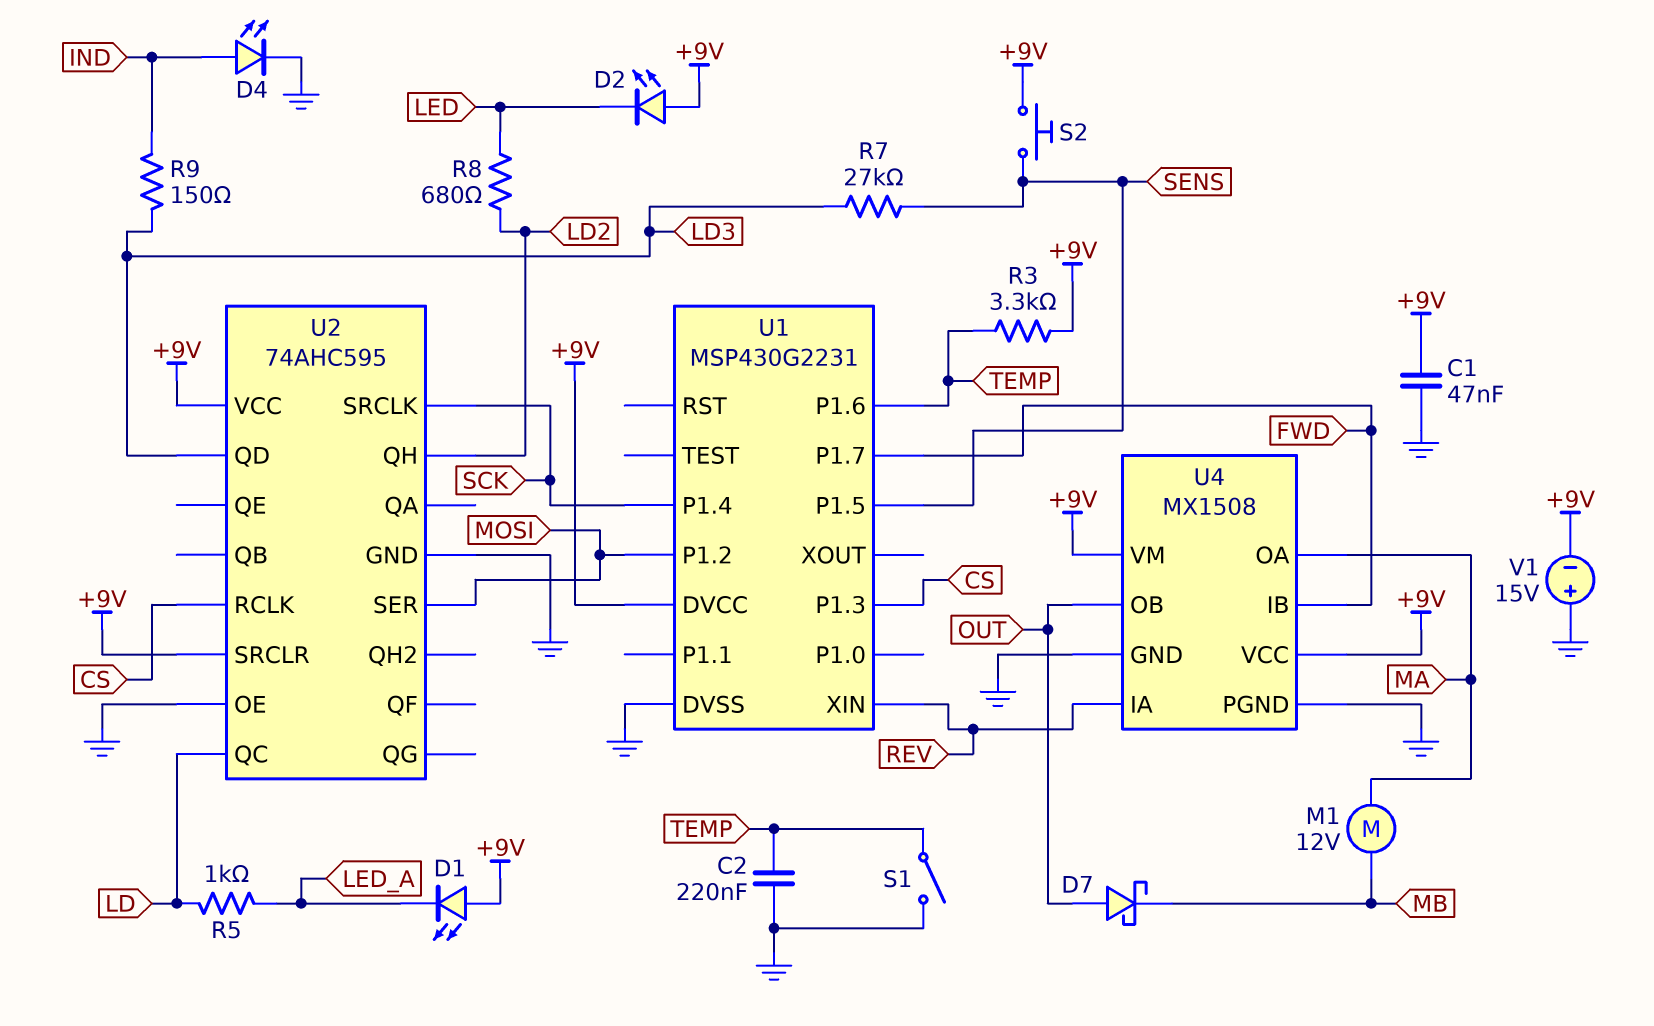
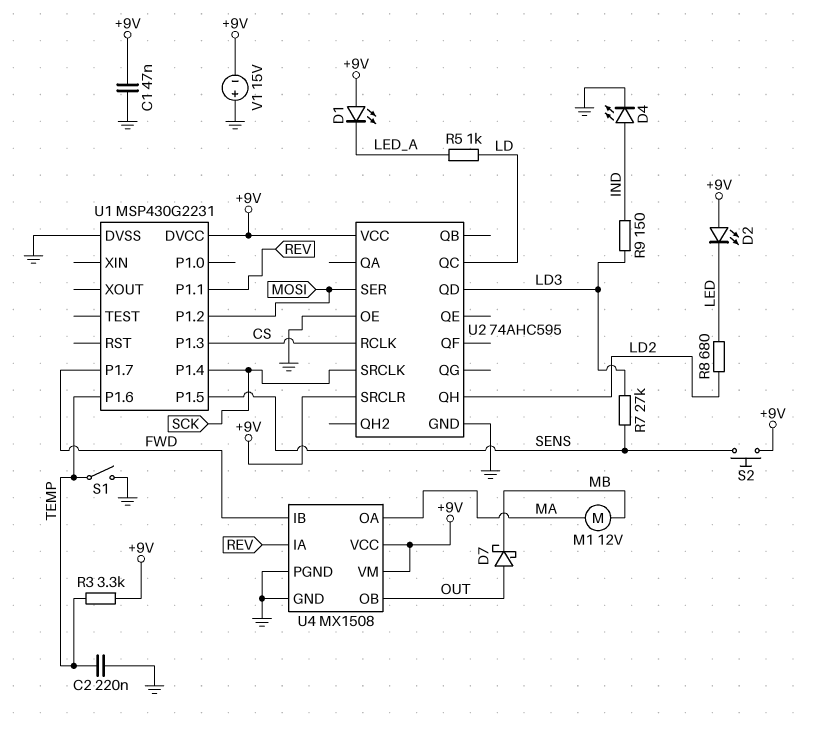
U1 pin P1.1: none -> REV
U1 pin XIN: REV -> none

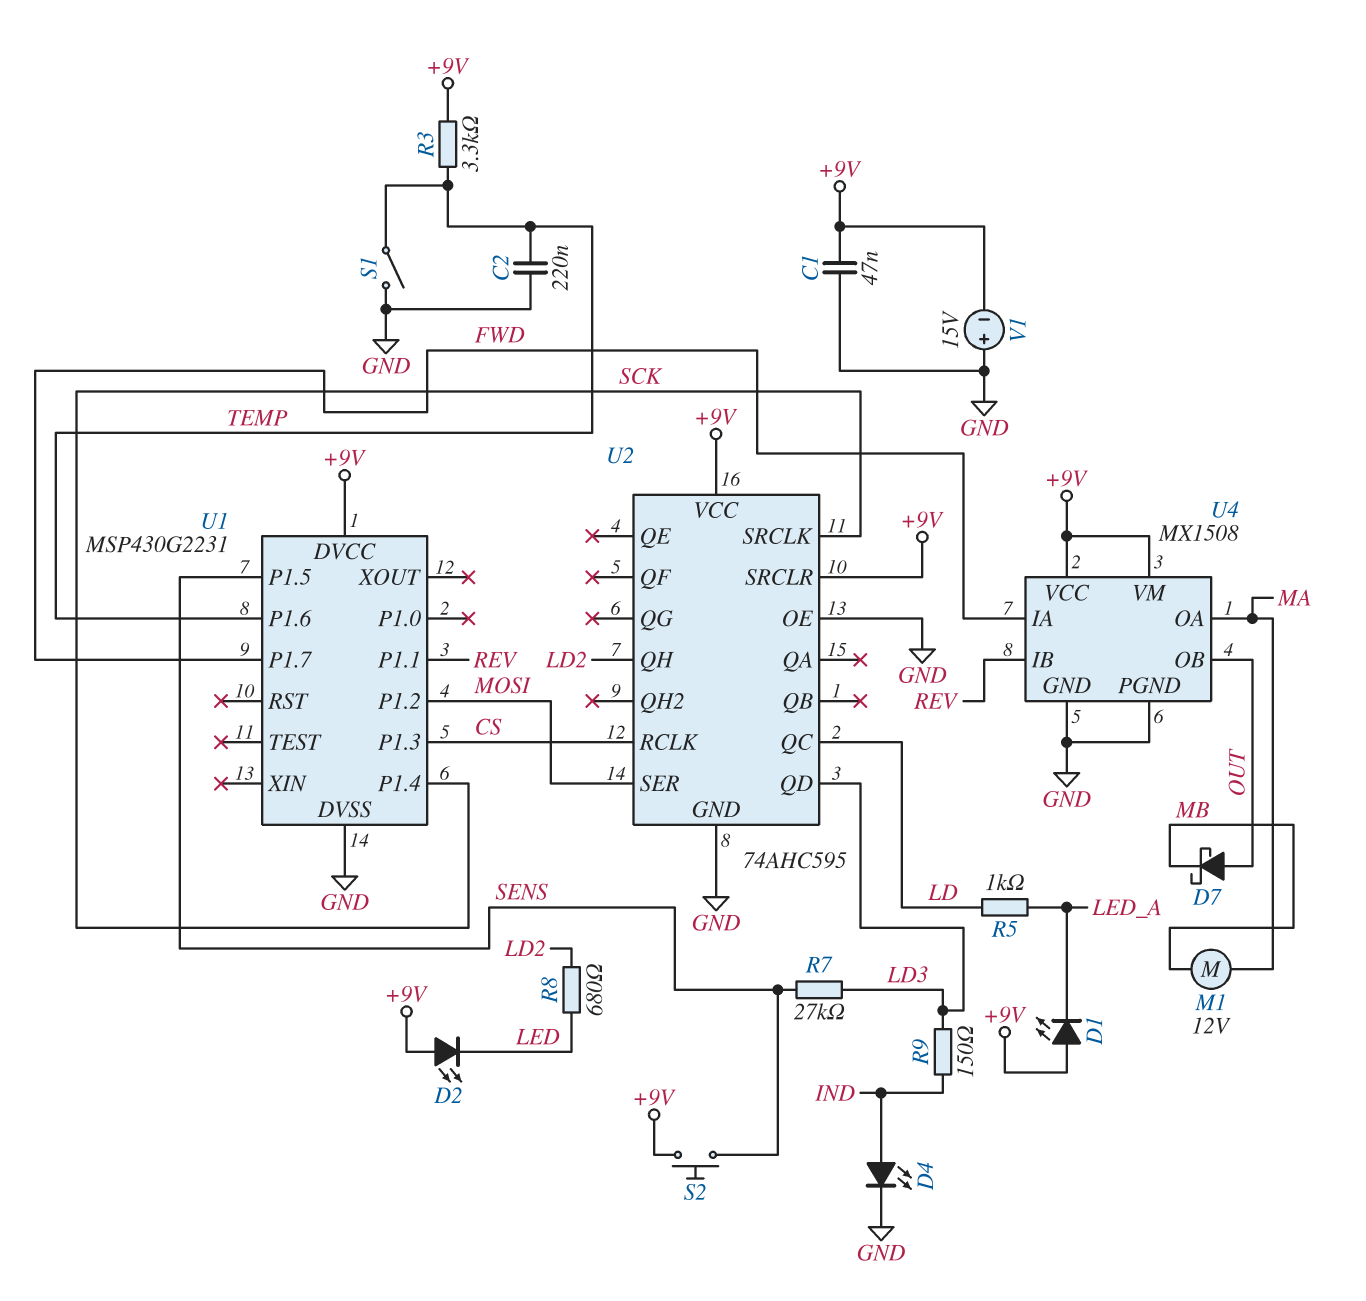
U4 pin IA: REV -> FWD
U4 pin IB: FWD -> REV

